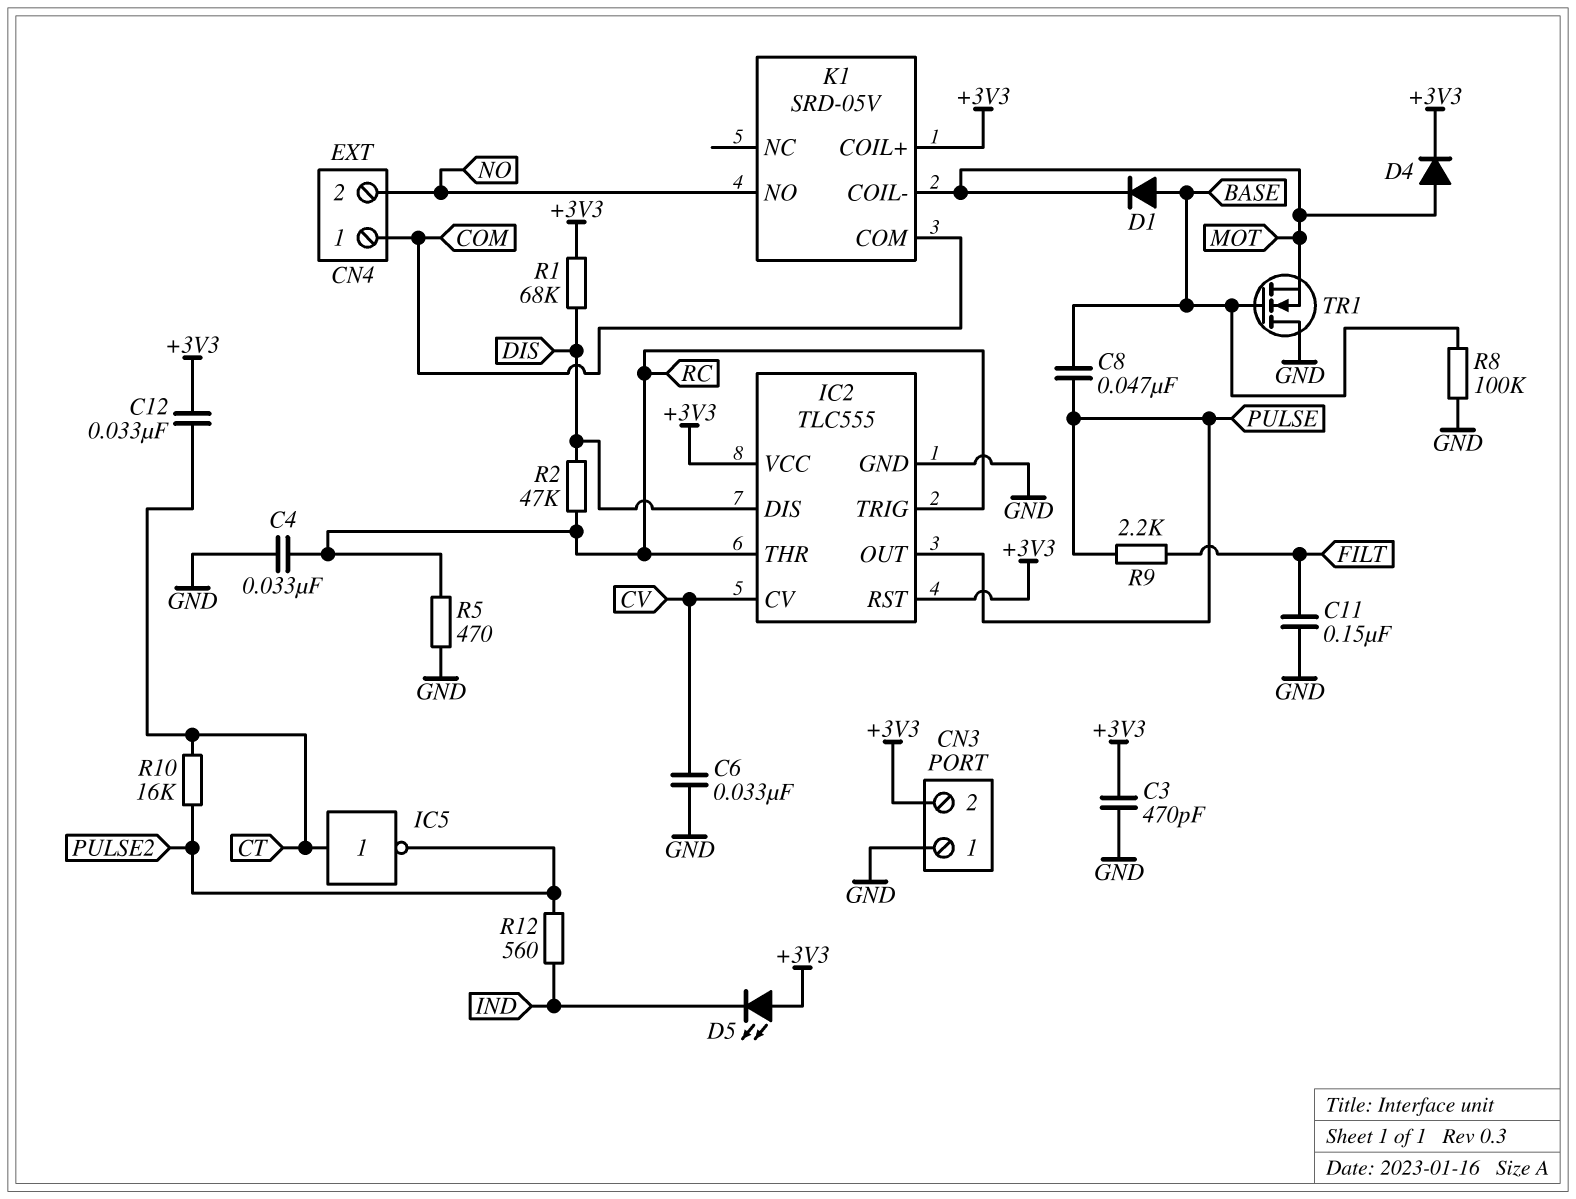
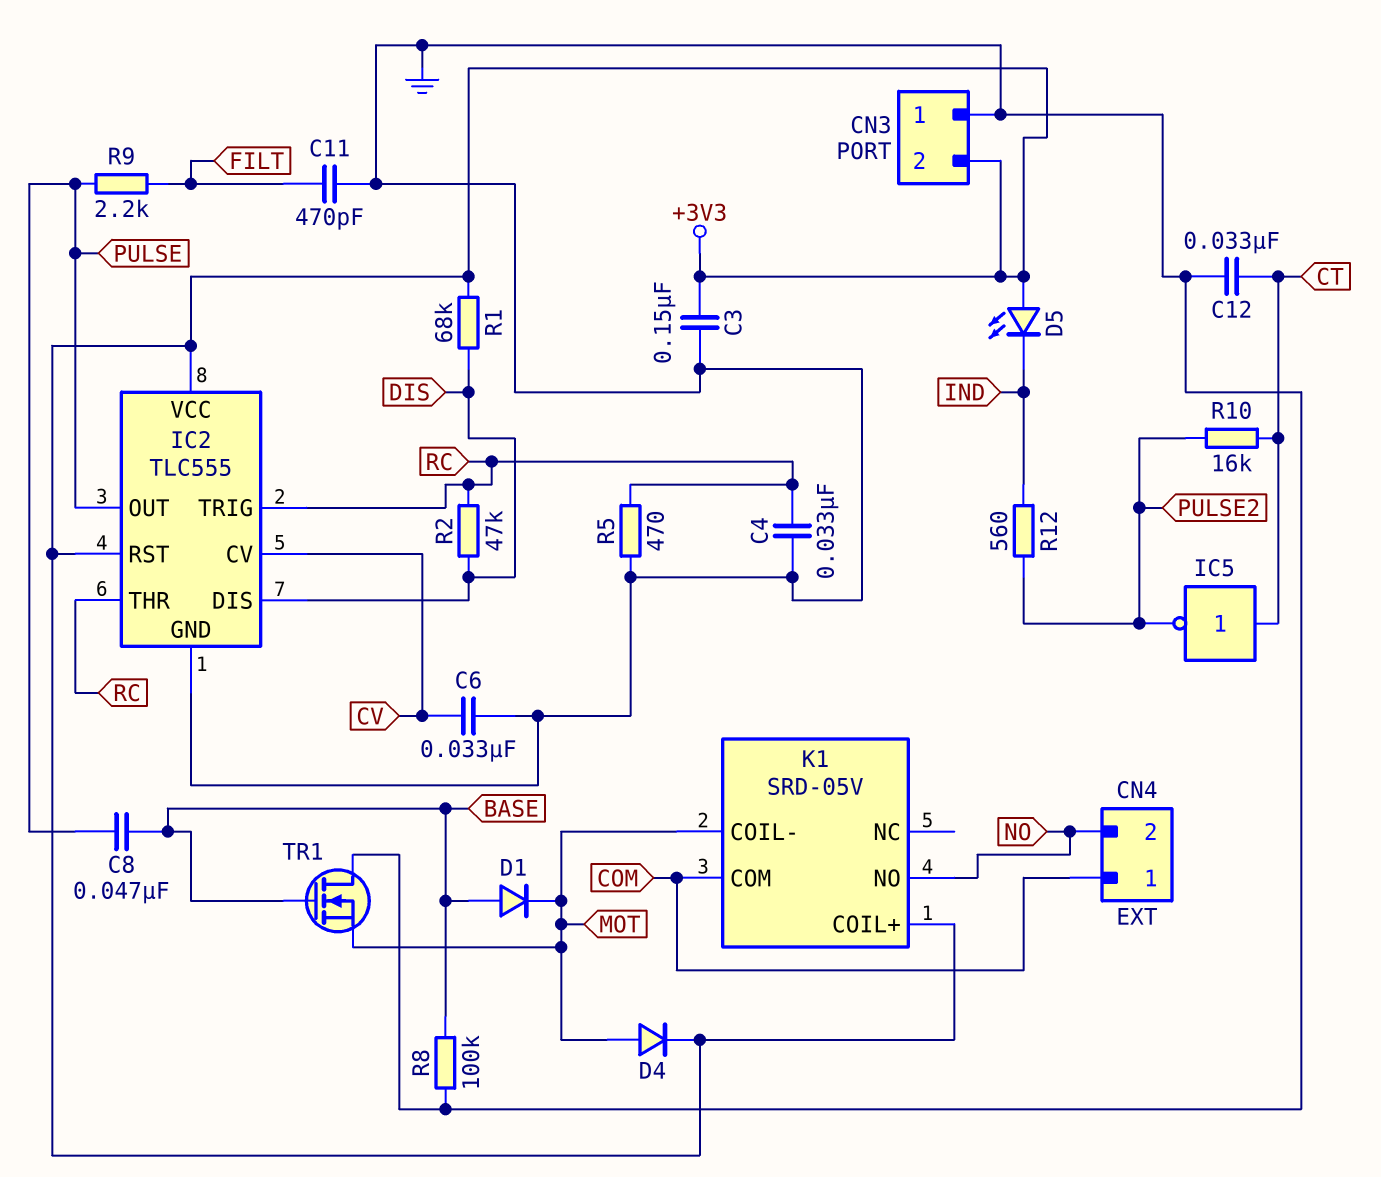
C3: 470pF (+3V3, GND) -> 150nF (+3V3, GND)
C11: 150nF (FILT, GND) -> 470pF (FILT, GND)
C12: 33nF (+3V3, CT) -> 33nF (CT, GND)

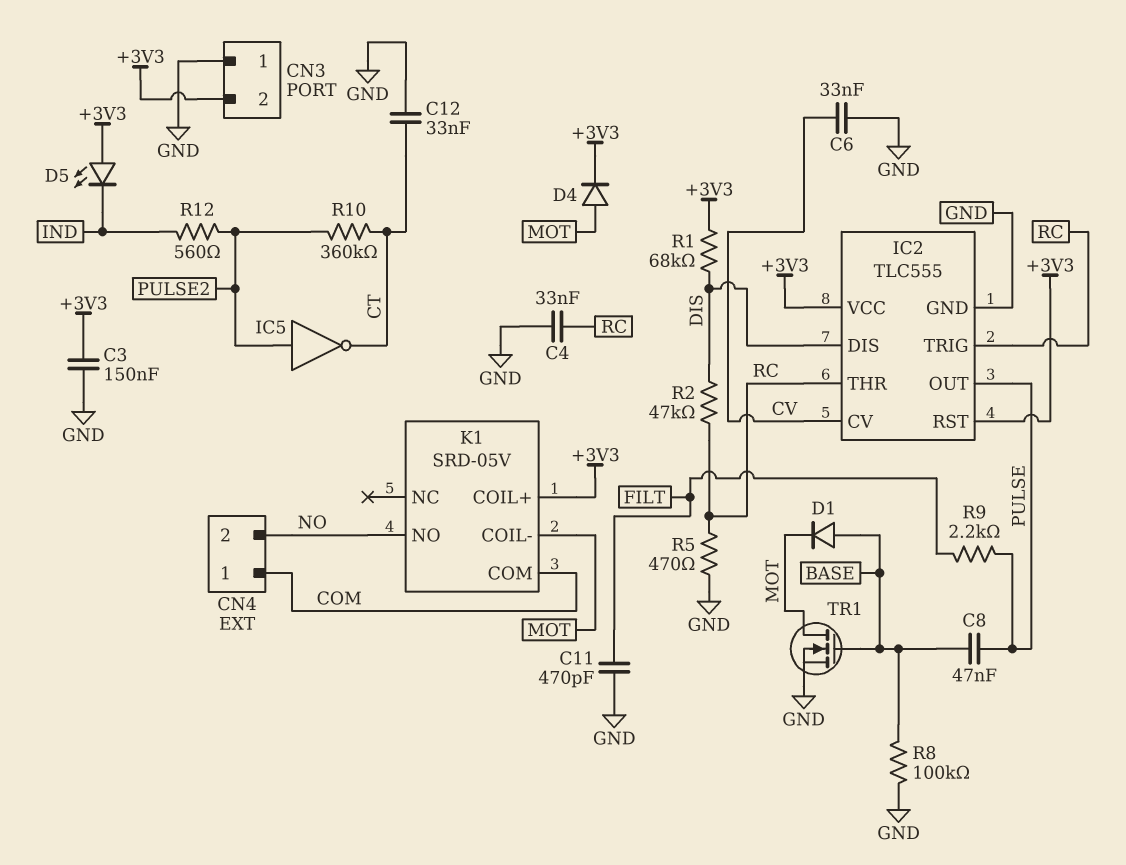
IC5: NOT (in CT, out PULSE2) -> NOT (in PULSE2, out CT)
R10: 16k (CT, PULSE2) -> 360k (CT, PULSE2)
TR1: NMOS (G BASE, D GND, S MOT) -> NMOS (G BASE, D MOT, S GND)

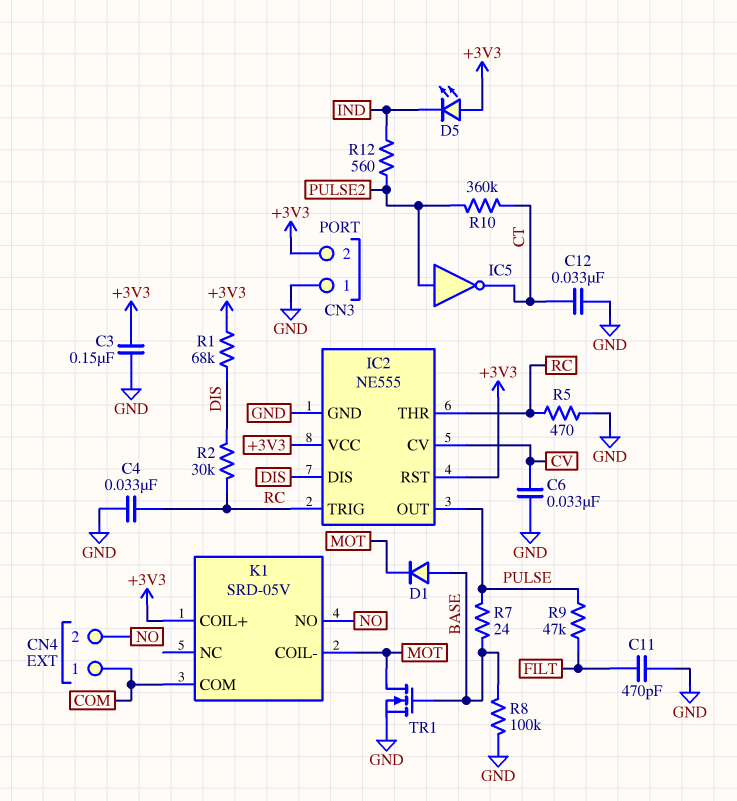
C8: 47nF (BASE, PULSE) -> none
D4: diode (A MOT, K +3V3) -> none
IC2: TLC555 -> NE555
R2: 47k (DIS, RC) -> 30k (DIS, RC)
R7: none -> 24 (BASE, PULSE)
R9: 2.2k (FILT, PULSE) -> 47k (FILT, PULSE)

